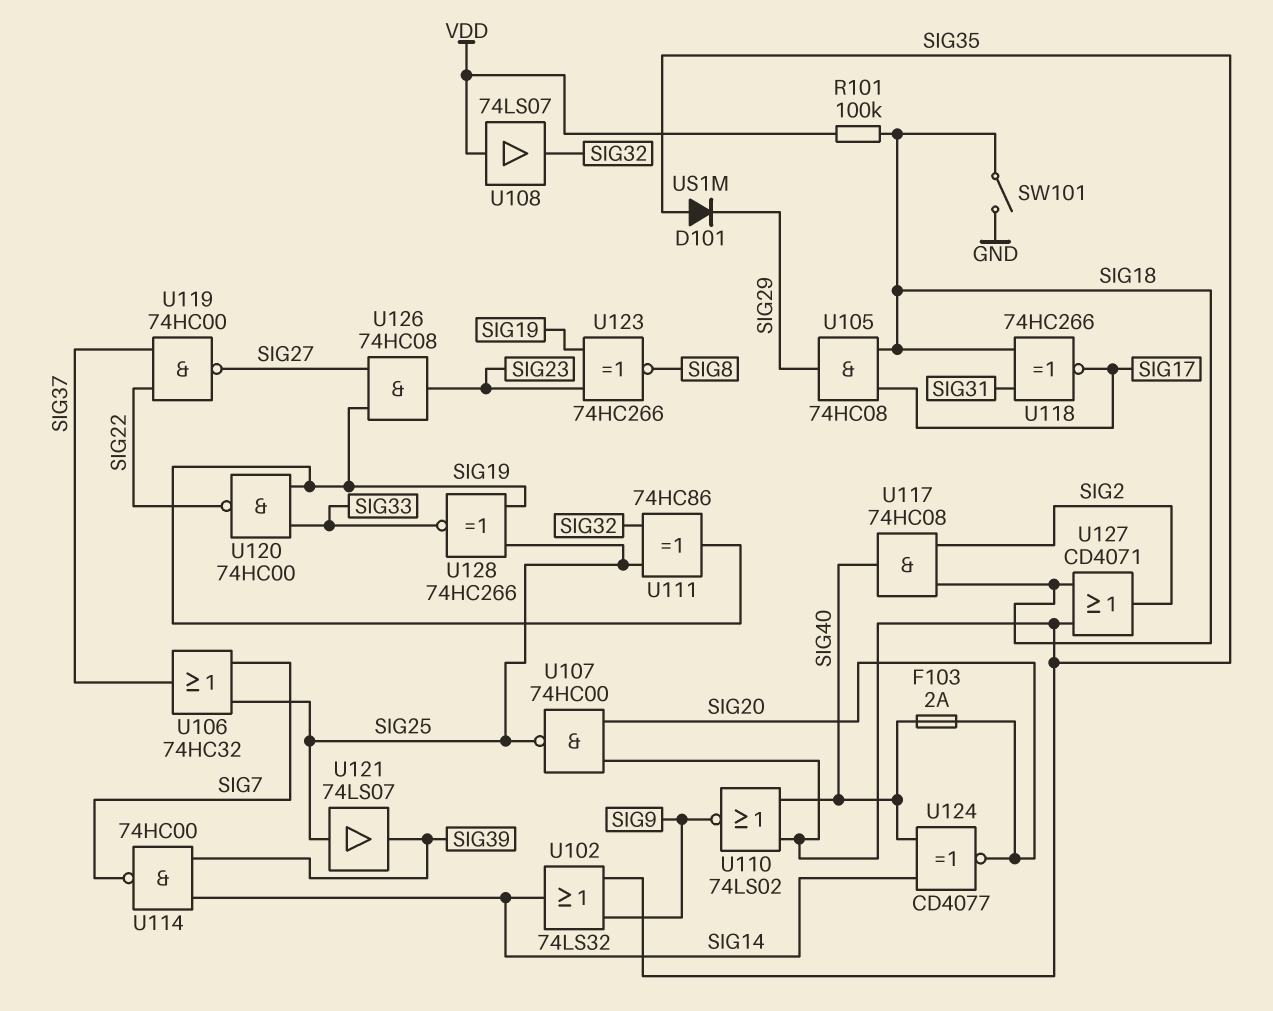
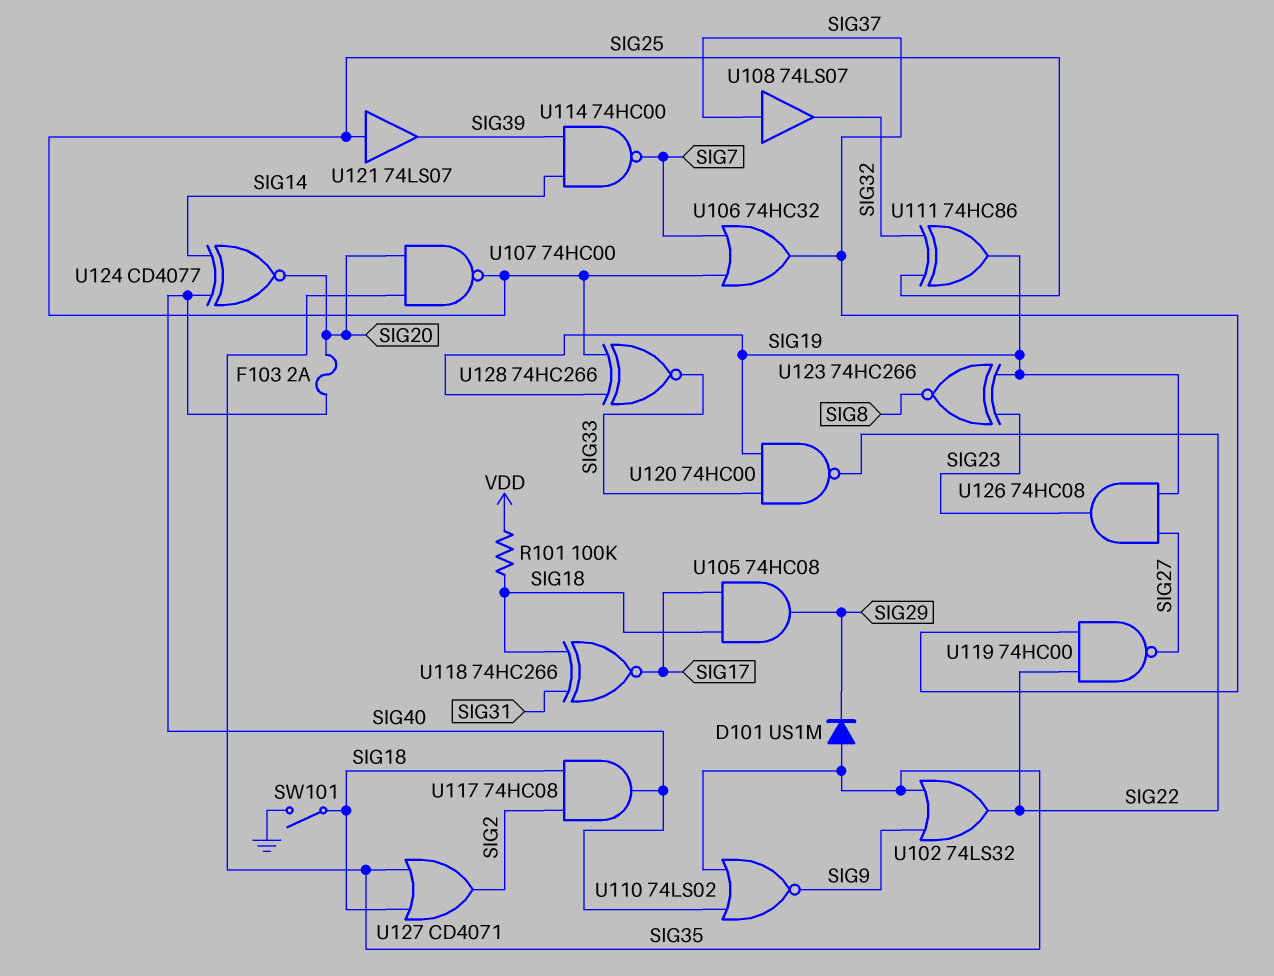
U102: OR 74LS32 (in SIG9, in SIG35, out SIG14) -> OR 74LS32 (in SIG9, in SIG35, out SIG22)
U108: buffer 74LS07 (in VDD, out SIG32) -> buffer 74LS07 (in SIG37, out SIG32)

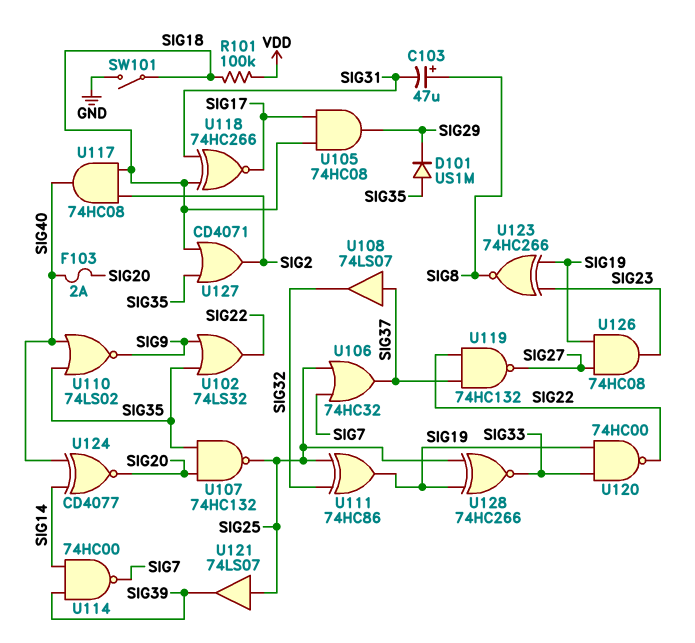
C103: none -> 47uF (plus SIG8, minus SIG31)
U107: NAND 74HC00 (in SIG20, in SIG35, out SIG25) -> NAND 74HC132 (in SIG20, in SIG35, out SIG25)
U119: NAND 74HC00 (in SIG22, in SIG37, out SIG27) -> NAND 74HC132 (in SIG22, in SIG37, out SIG27)

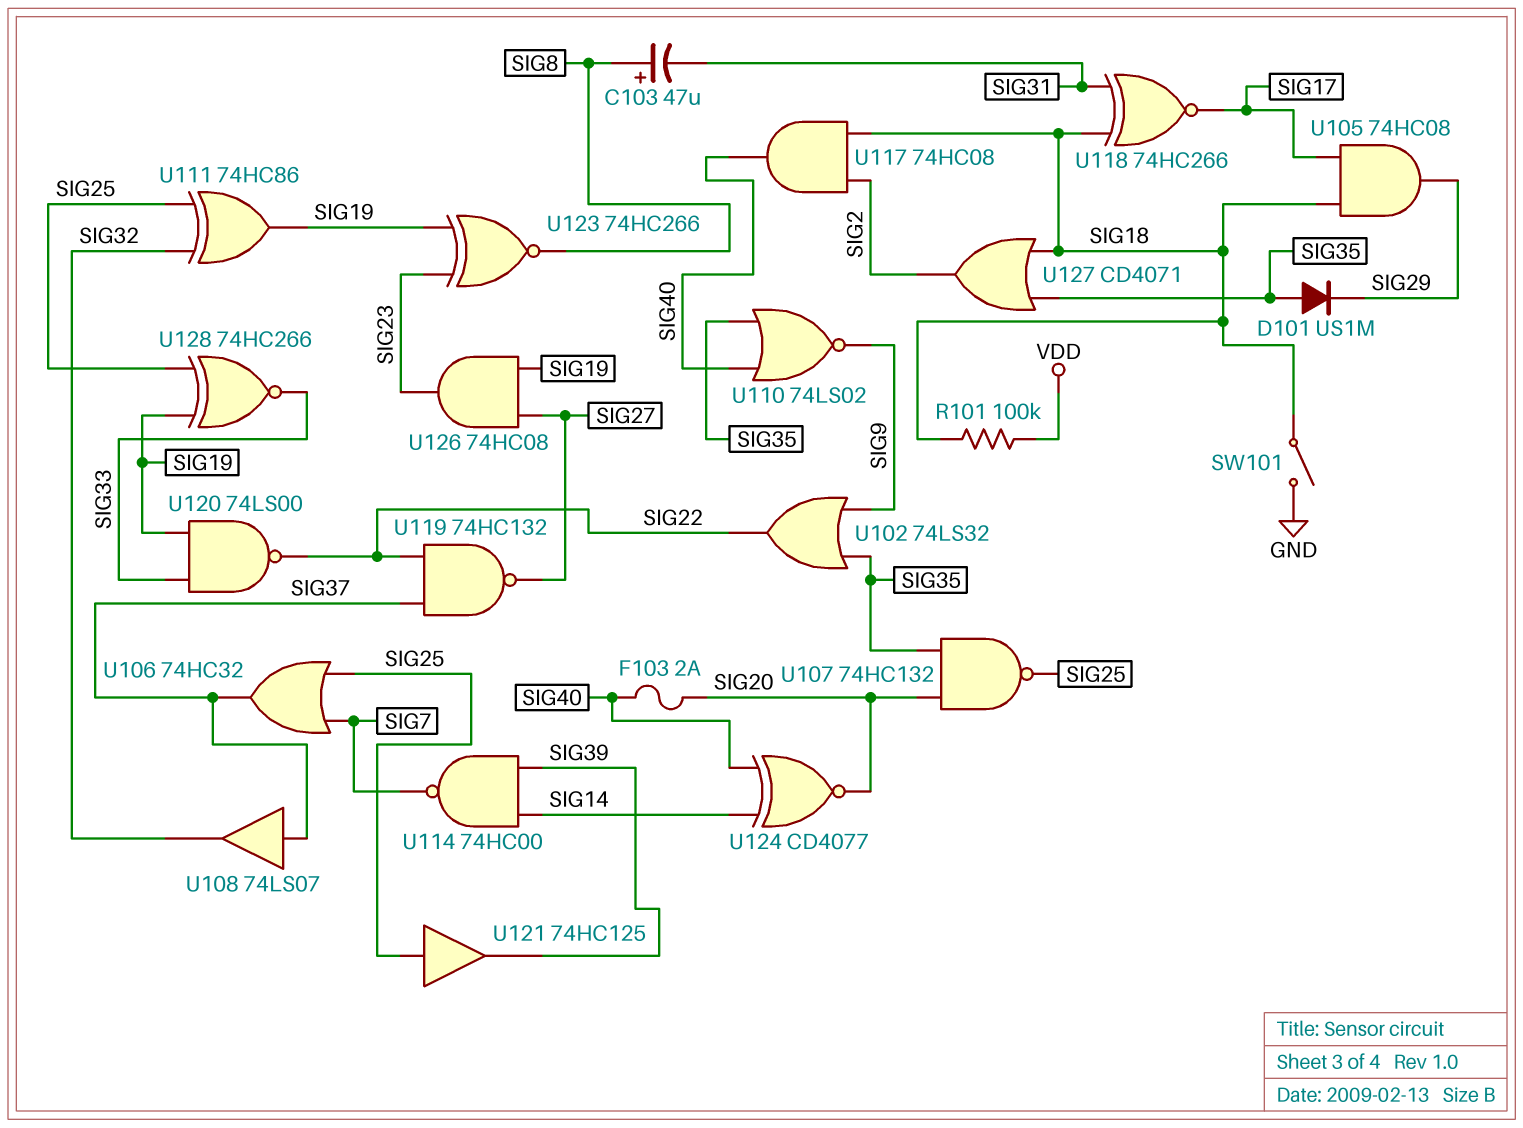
U120: NAND 74HC00 (in SIG19, in SIG33, out SIG22) -> NAND 74LS00 (in SIG19, in SIG33, out SIG22)
U121: buffer 74LS07 (in SIG25, out SIG39) -> buffer 74HC125 (in SIG25, out SIG39)

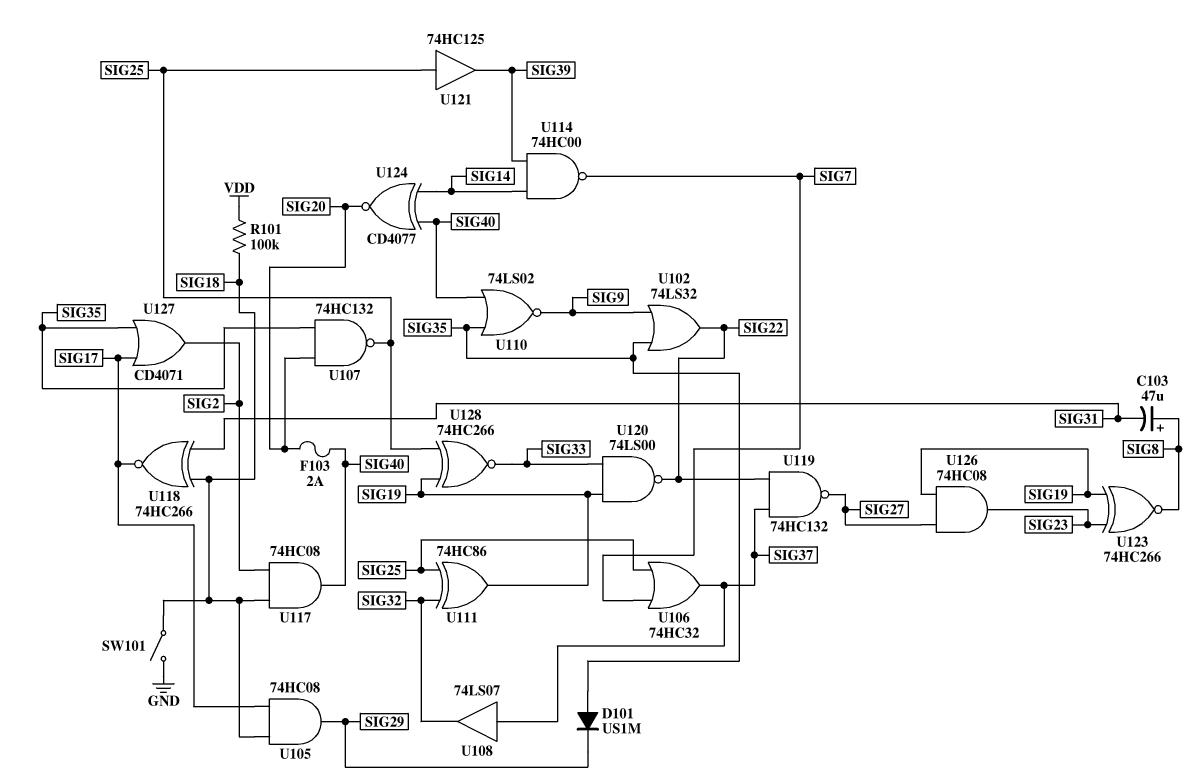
U127: OR CD4071 (in SIG18, in SIG35, out SIG2) -> OR CD4071 (in SIG17, in SIG35, out SIG2)

